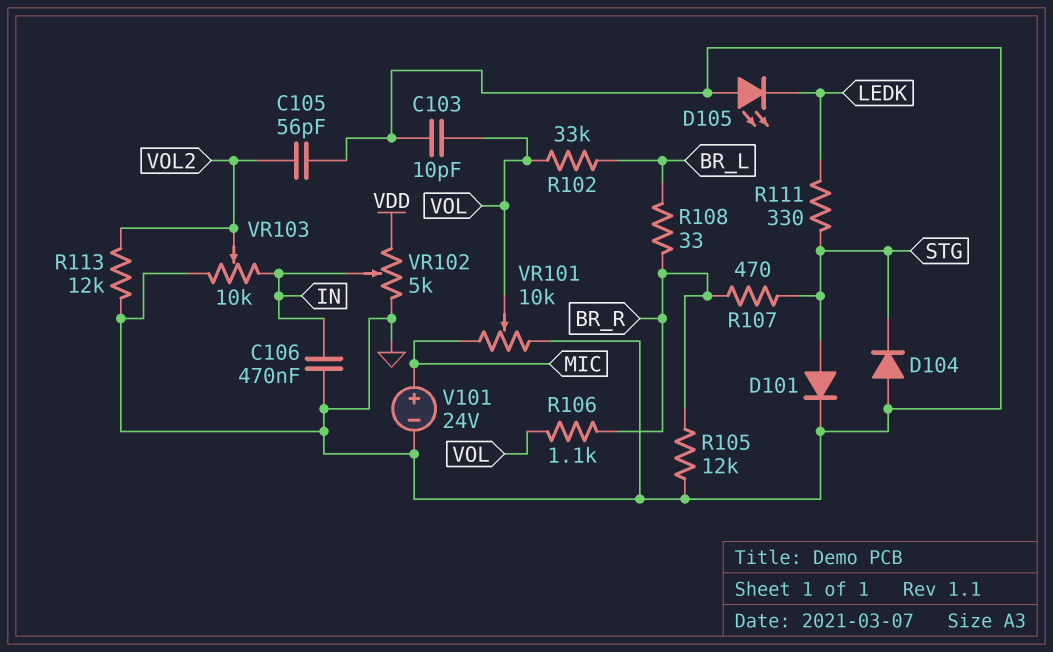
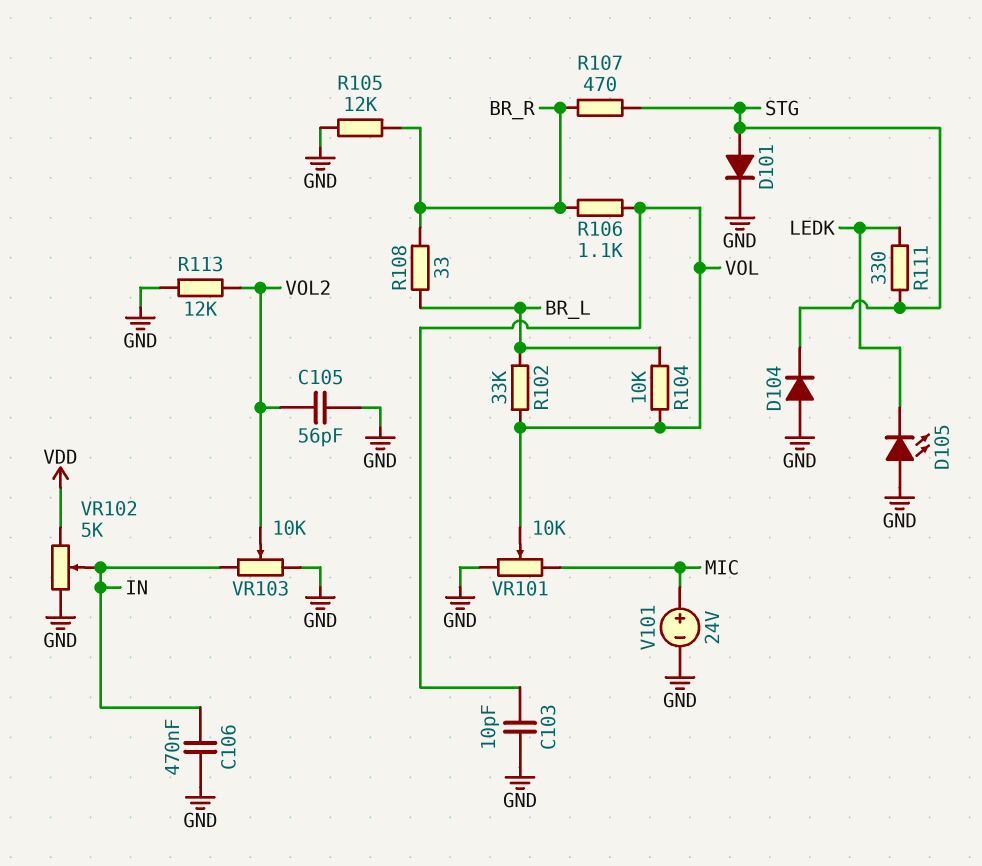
R104: none -> 10k (BR_L, VOL)

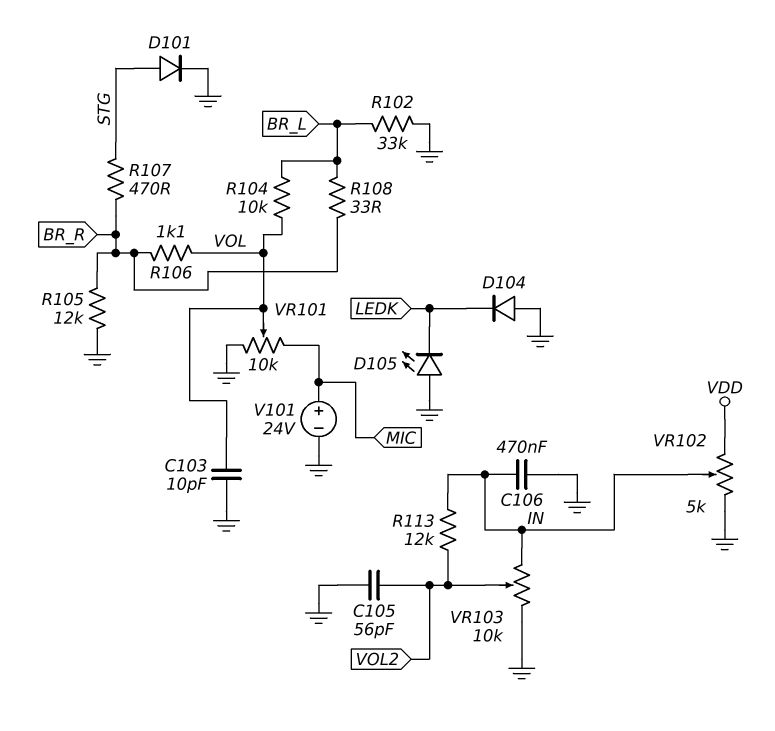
D104: diode (A GND, K STG) -> diode (A GND, K LEDK)
R102: 33k (BR_L, VOL) -> 33k (BR_L, GND)
R111: 330 (LEDK, STG) -> none
R113: 12k (GND, VOL2) -> 12k (IN, VOL2)

